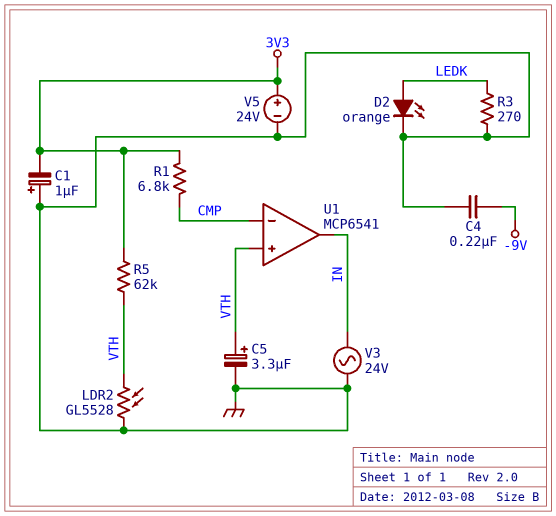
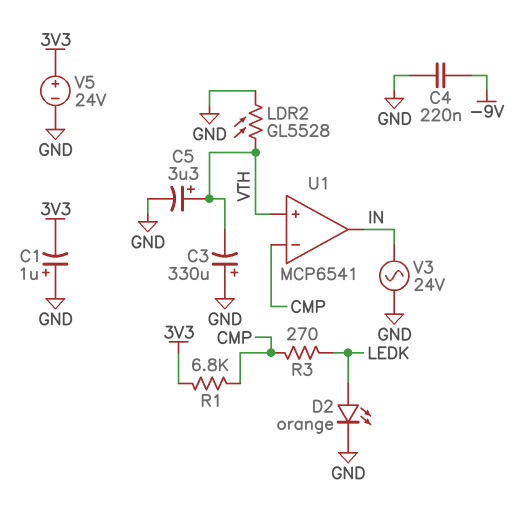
C3: none -> 330uF (plus GND, minus VTH)
R3: 270 (GND, LEDK) -> 270 (CMP, LEDK)
R5: 62k (3V3, VTH) -> none

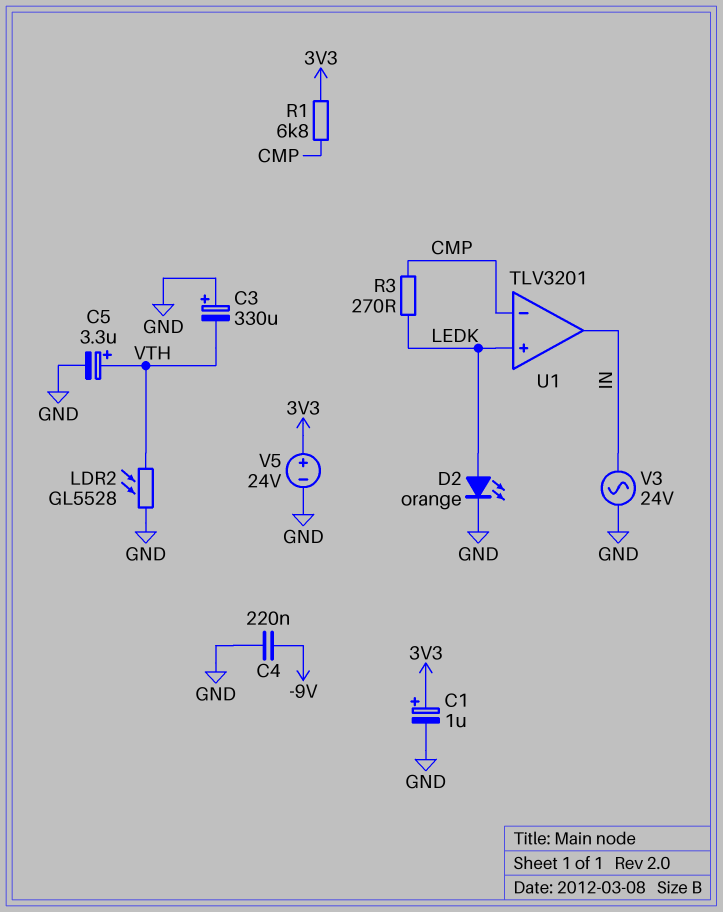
C1: 1uF (plus GND, minus 3V3) -> 1uF (plus 3V3, minus GND)
U1: MCP6541 -> TLV3201
U1 pin in+: VTH -> LEDK

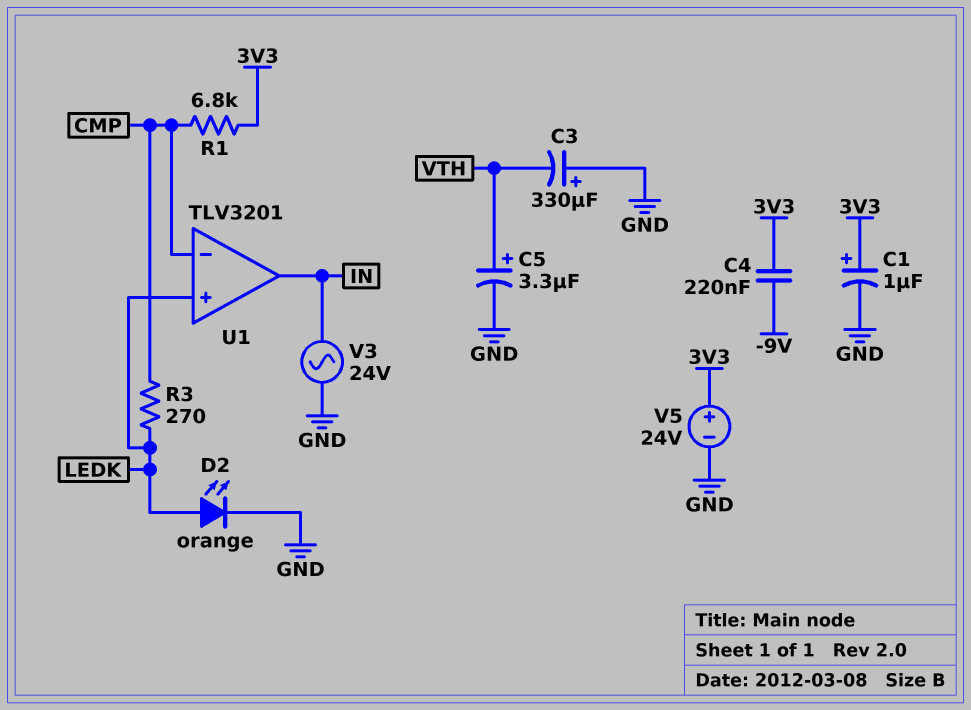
C4: 220nF (-9V, GND) -> 220nF (-9V, 3V3)
LDR2: GL5528 (GND, VTH) -> none

